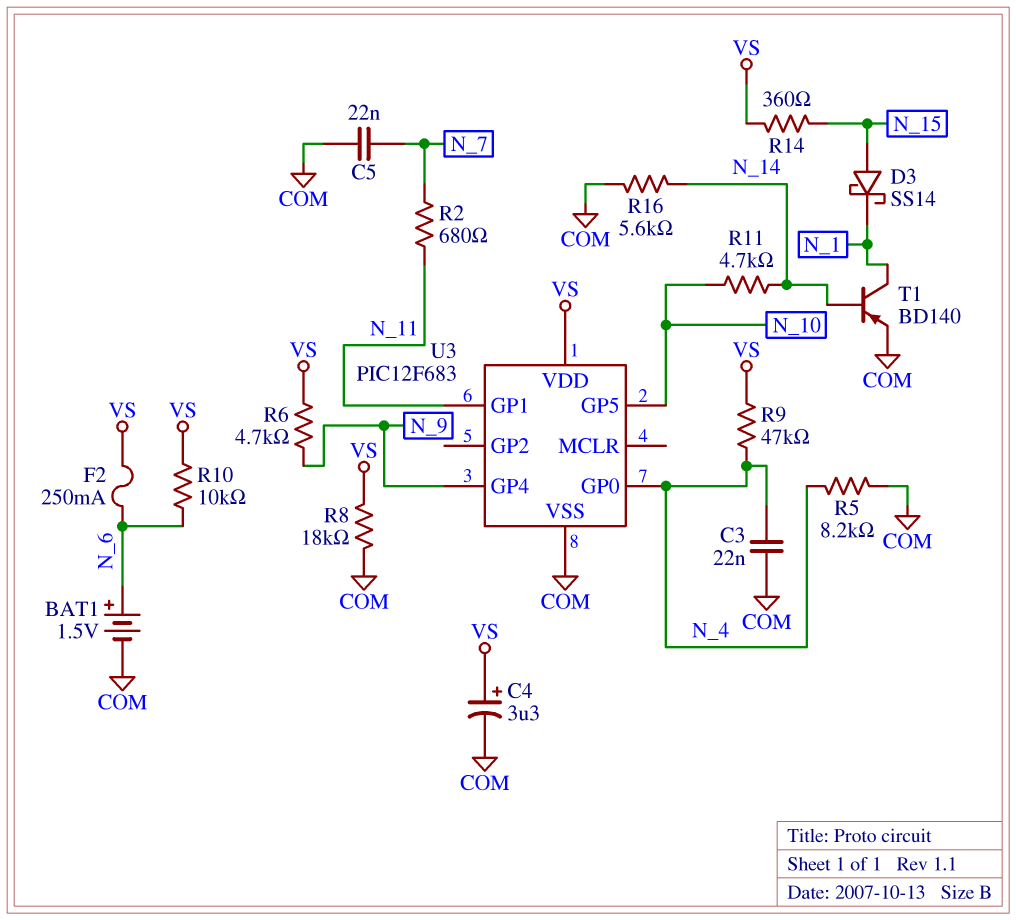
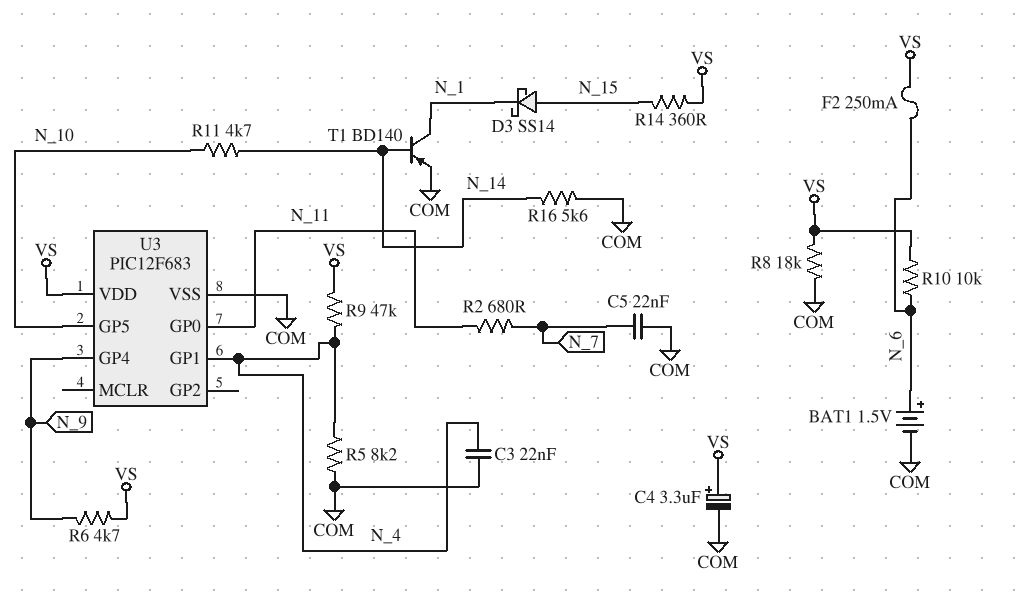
U3 pin GP0: N_4 -> N_11
U3 pin GP1: N_11 -> N_4

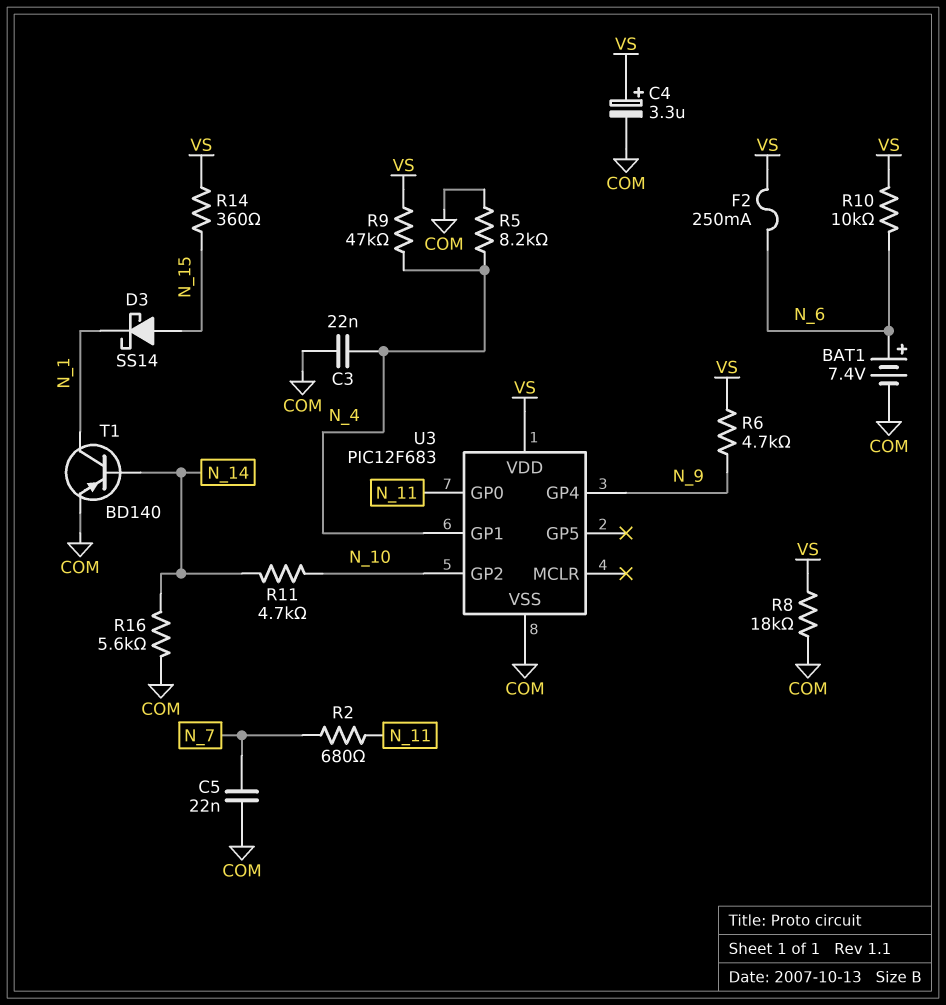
BAT1: 1.5V (plus N_6, minus COM) -> 7.4V (plus N_6, minus COM)
U3 pin GP2: none -> N_10
U3 pin GP5: N_10 -> none

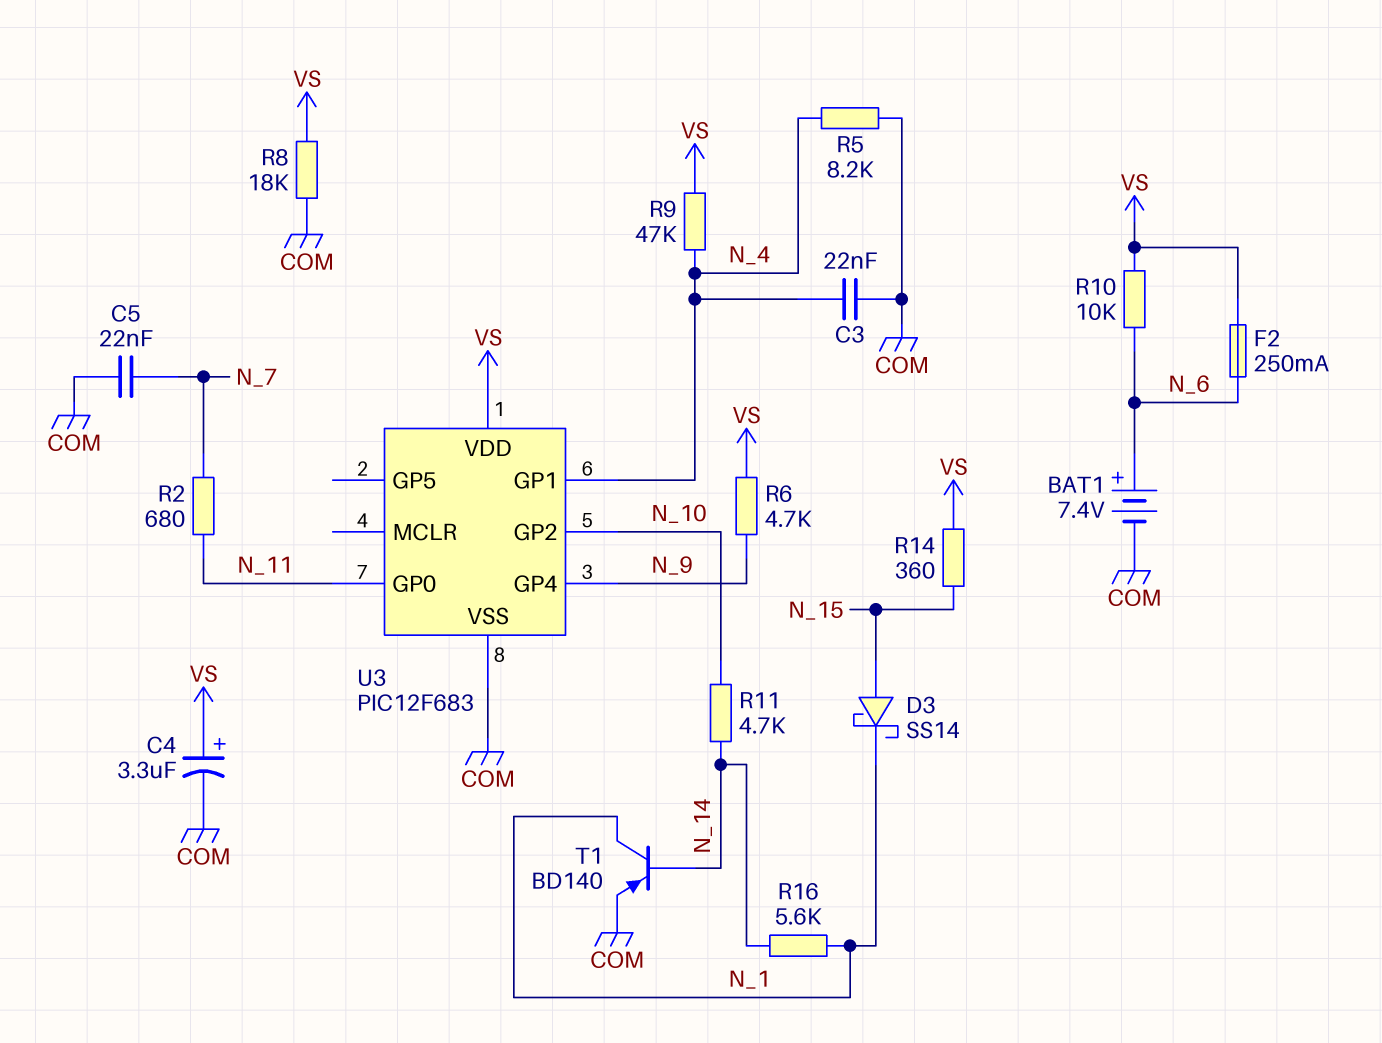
R16: 5.6k (COM, N_14) -> 5.6k (N_1, N_14)

